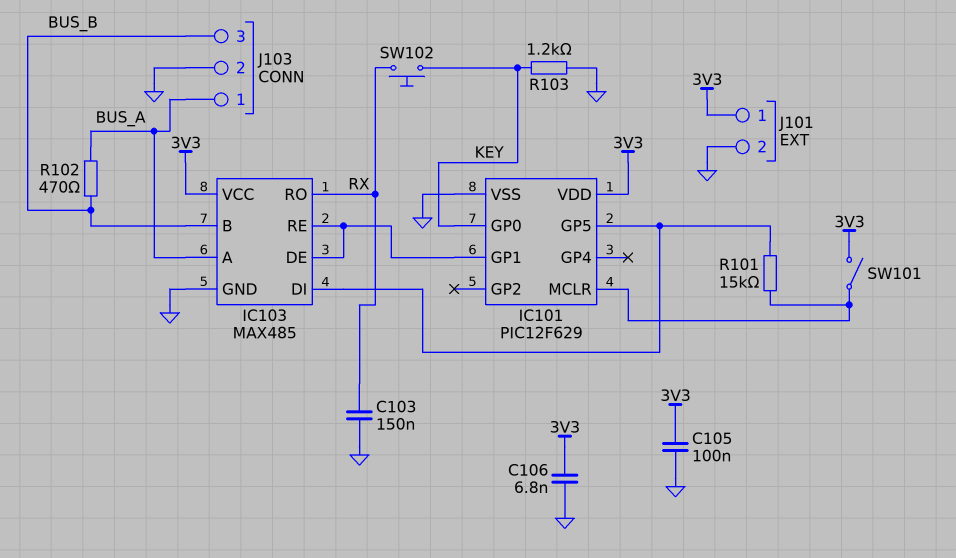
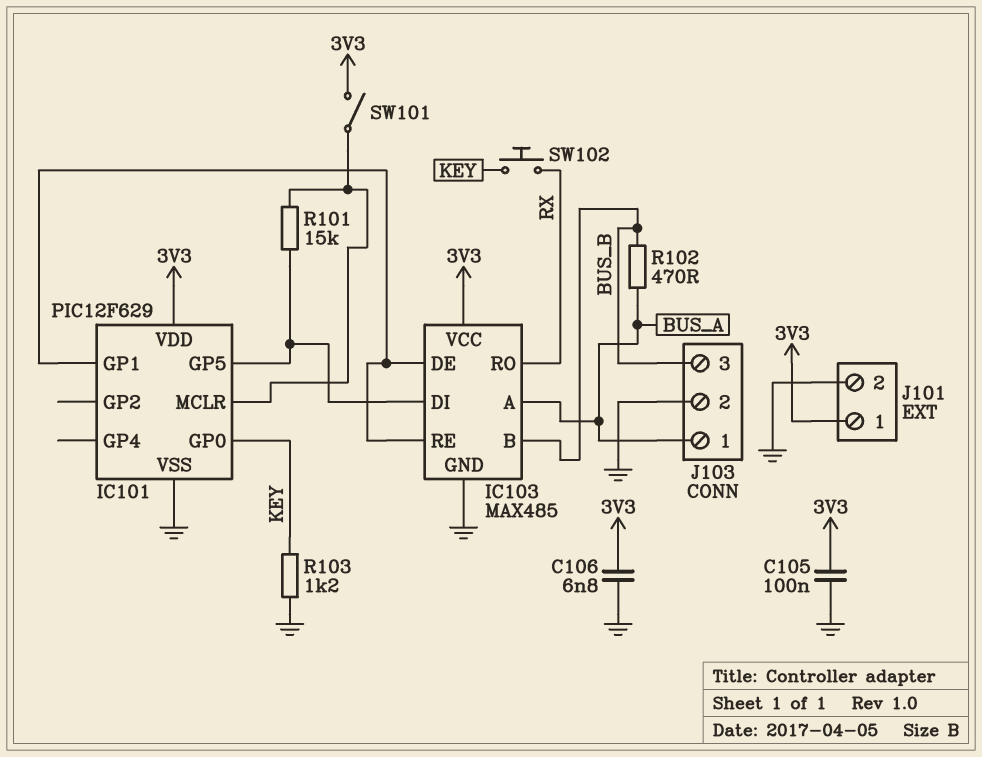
C103: 150nF (GND, RX) -> none

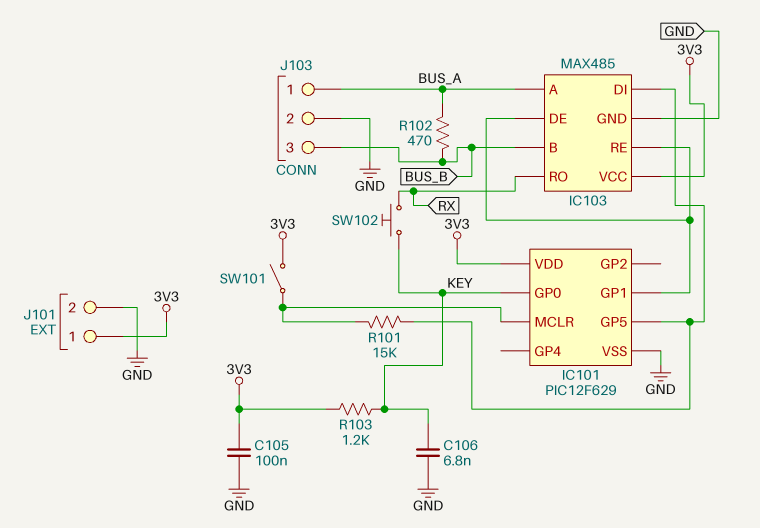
C106: 6.8nF (3V3, GND) -> 6.8nF (GND, KEY)
R103: 1.2k (GND, KEY) -> 1.2k (3V3, KEY)

